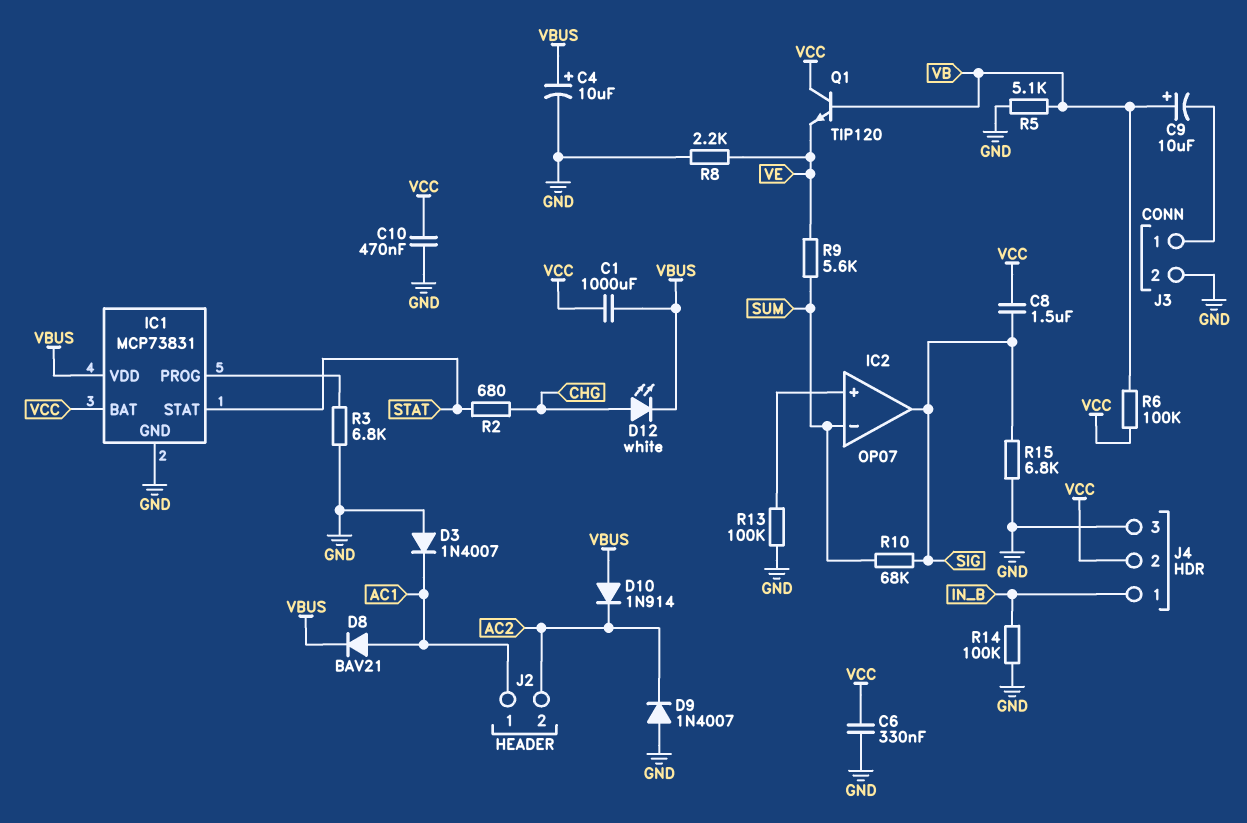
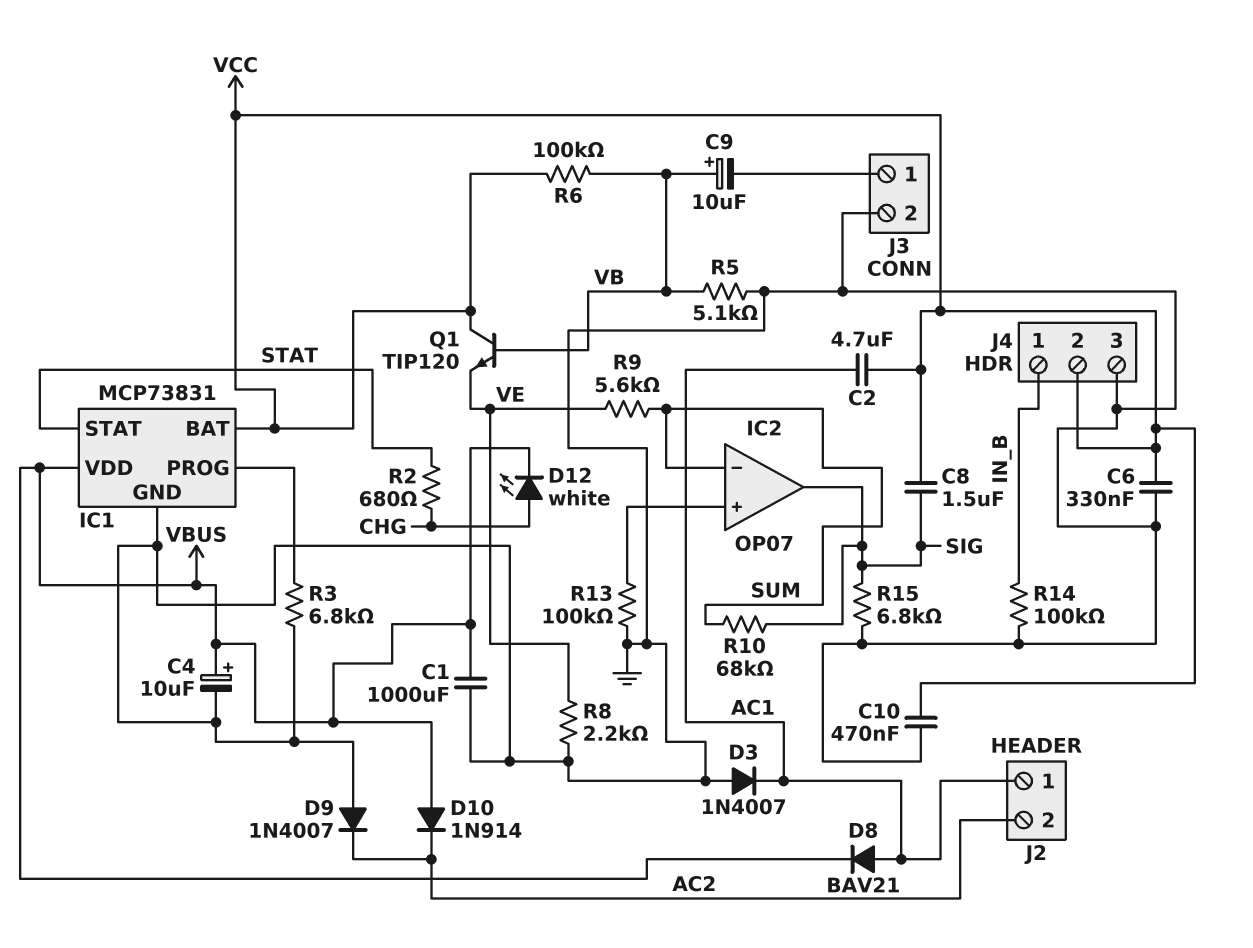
C1: 1000uF (VBUS, VCC) -> 1000uF (GND, VBUS)
C2: none -> 4.7uF (AC1, VCC)

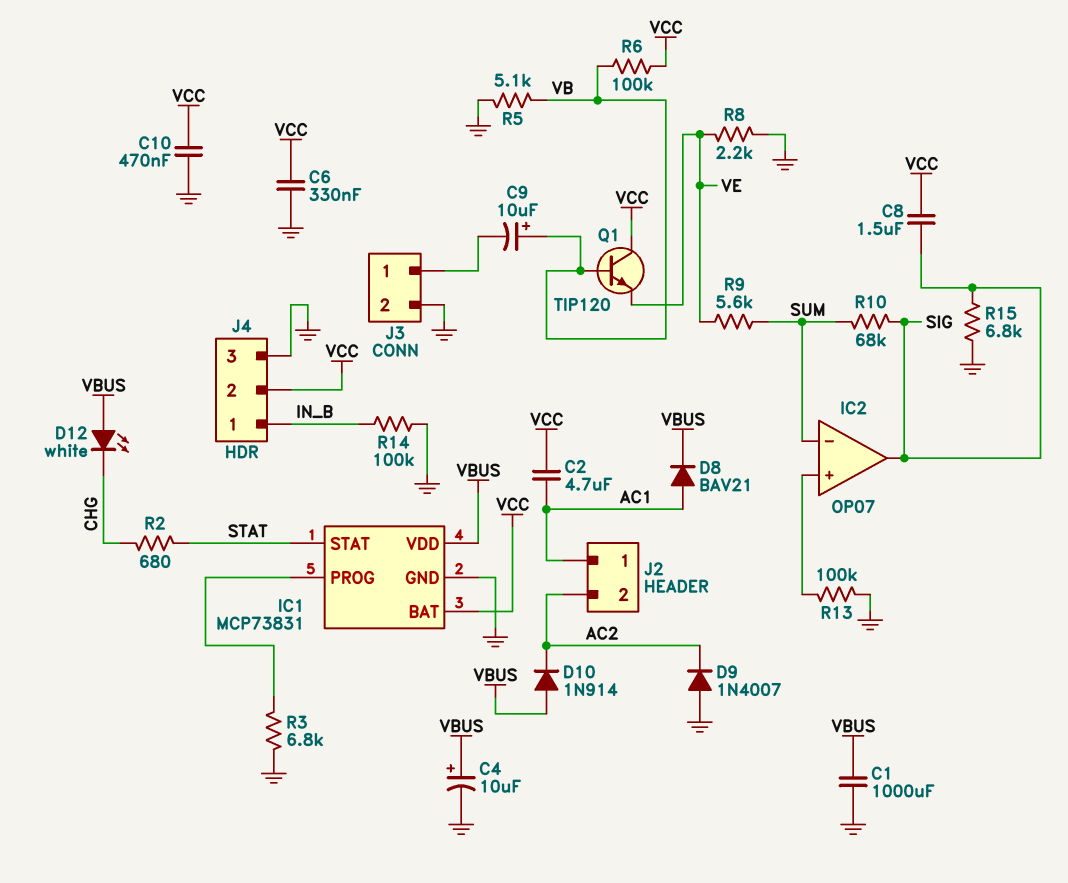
D3: diode 1N4007 (A GND, K AC1) -> none
D12: LED white (A CHG, K VBUS) -> LED white (A VBUS, K CHG)

